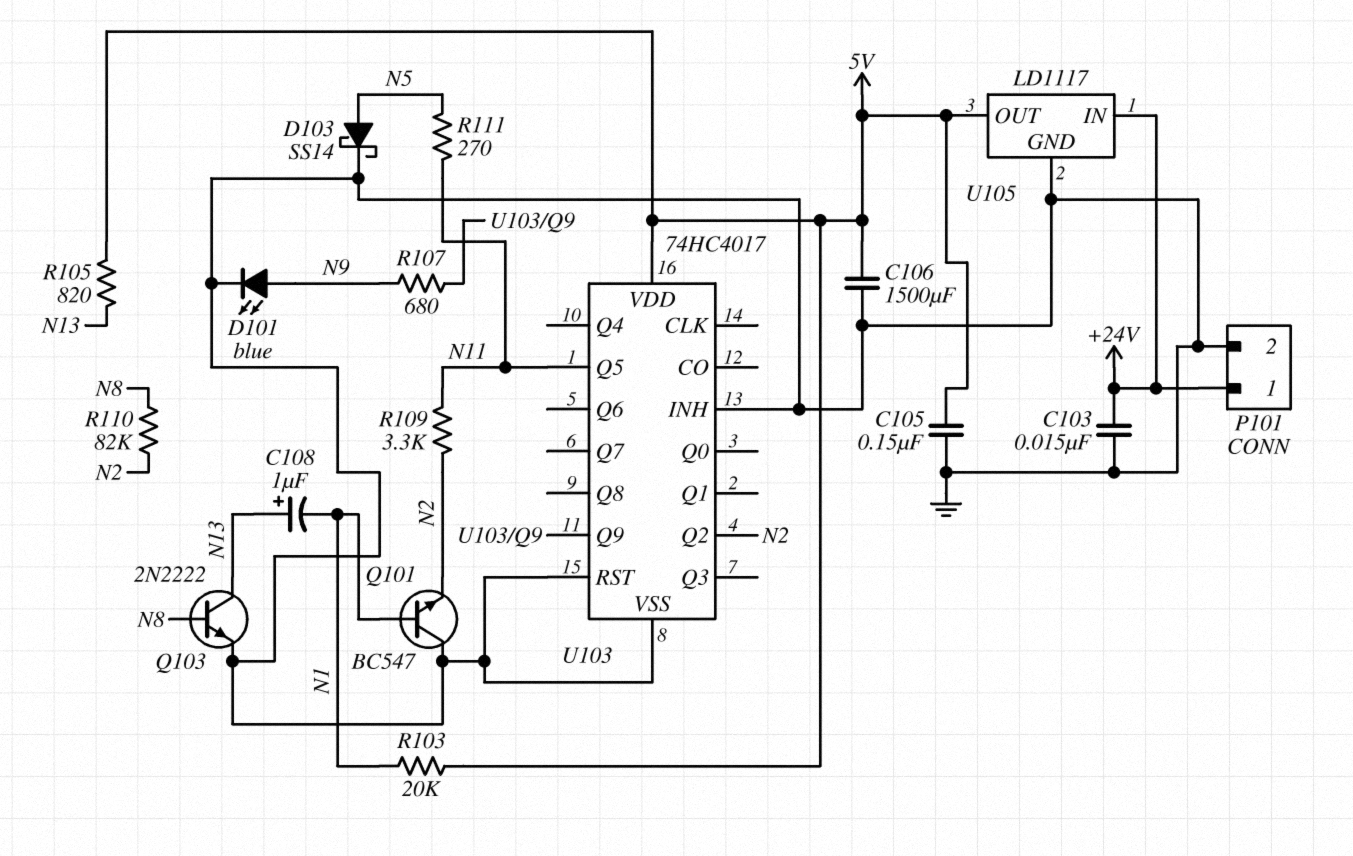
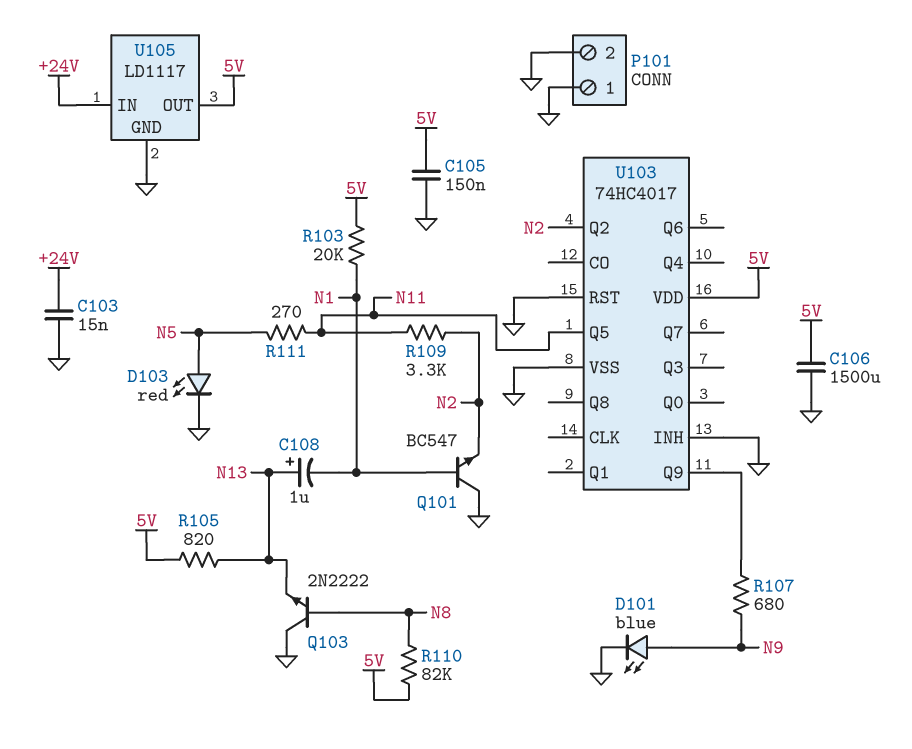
D103: schottky SS14 (A N5, K GND) -> LED red (A N5, K GND)
P101 pin 1: +24V -> GND
Q103: NPN 2N2222 (B N8, C N13, E GND) -> NPN 2N2222 (B N8, C GND, E N13)
R110: 82k (N2, N8) -> 82k (5V, N8)

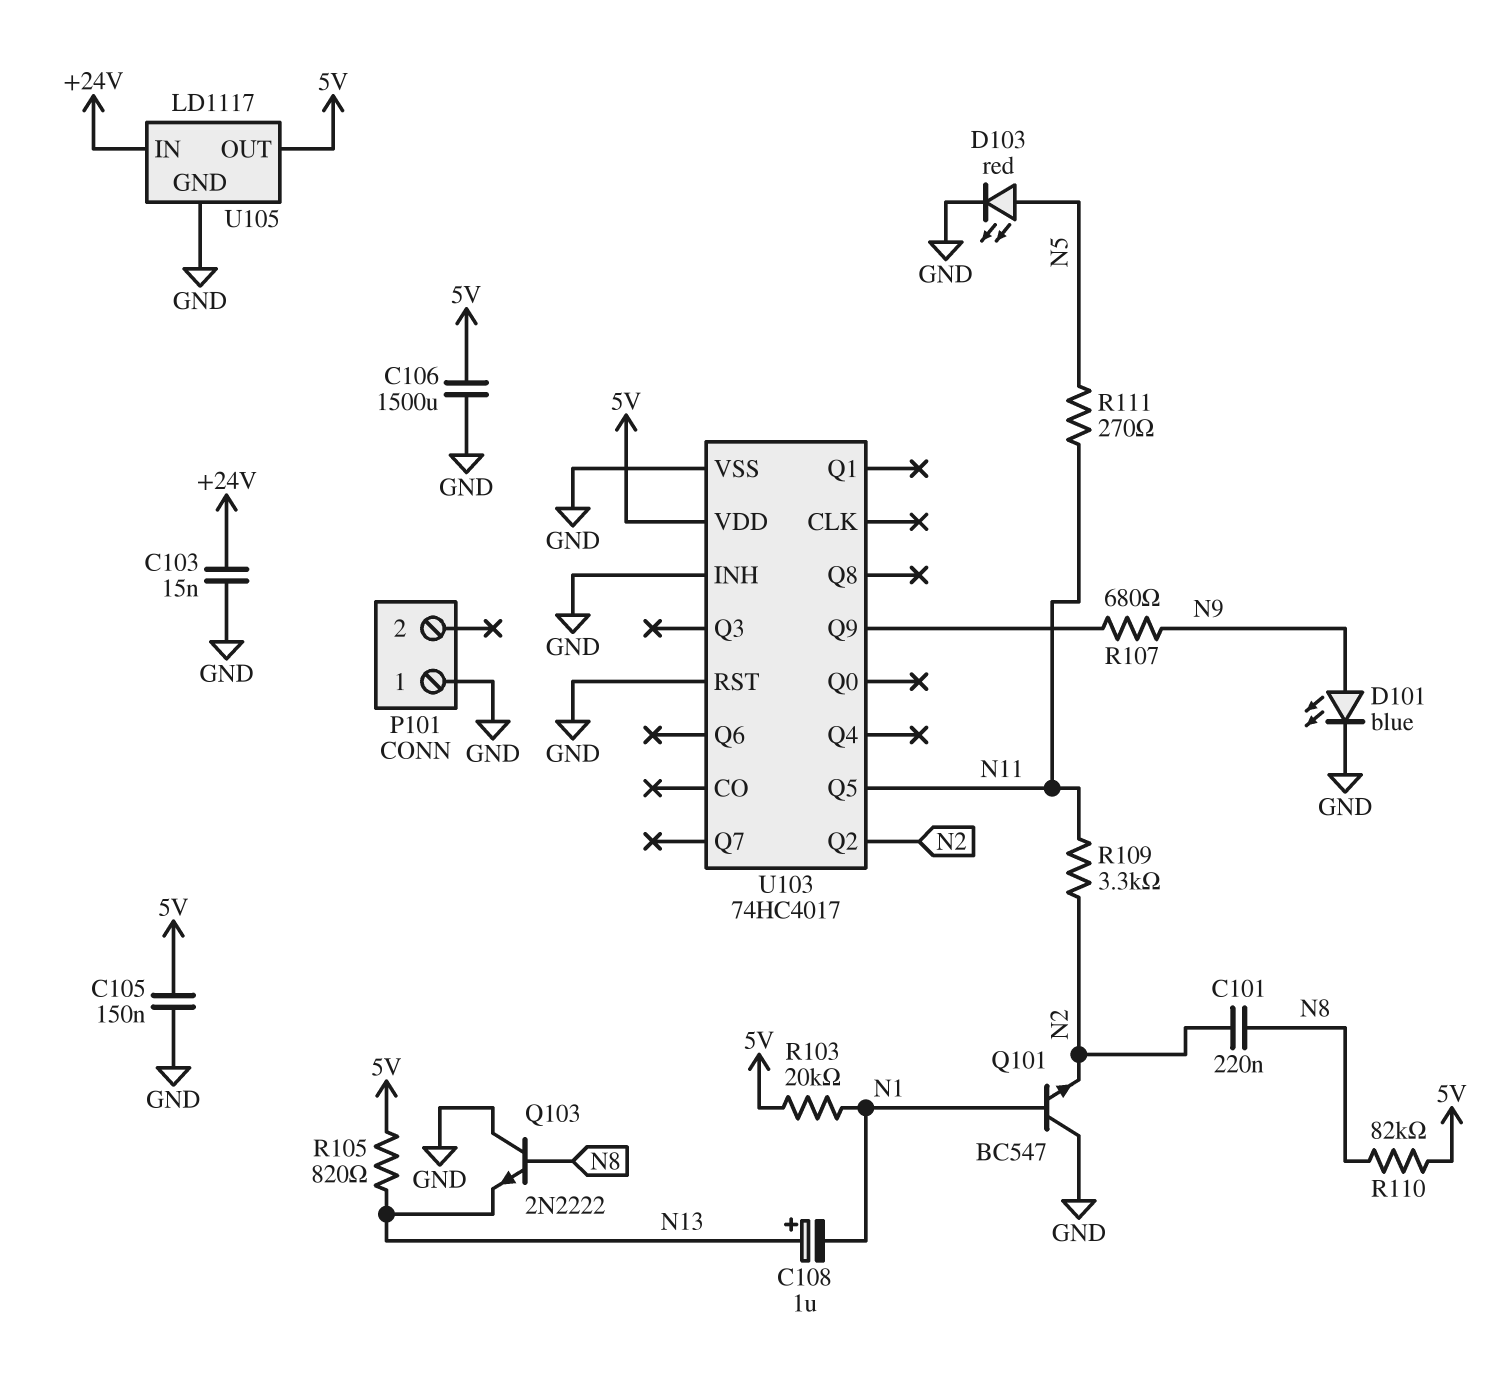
C101: none -> 220nF (N2, N8)
P101 pin 2: GND -> none

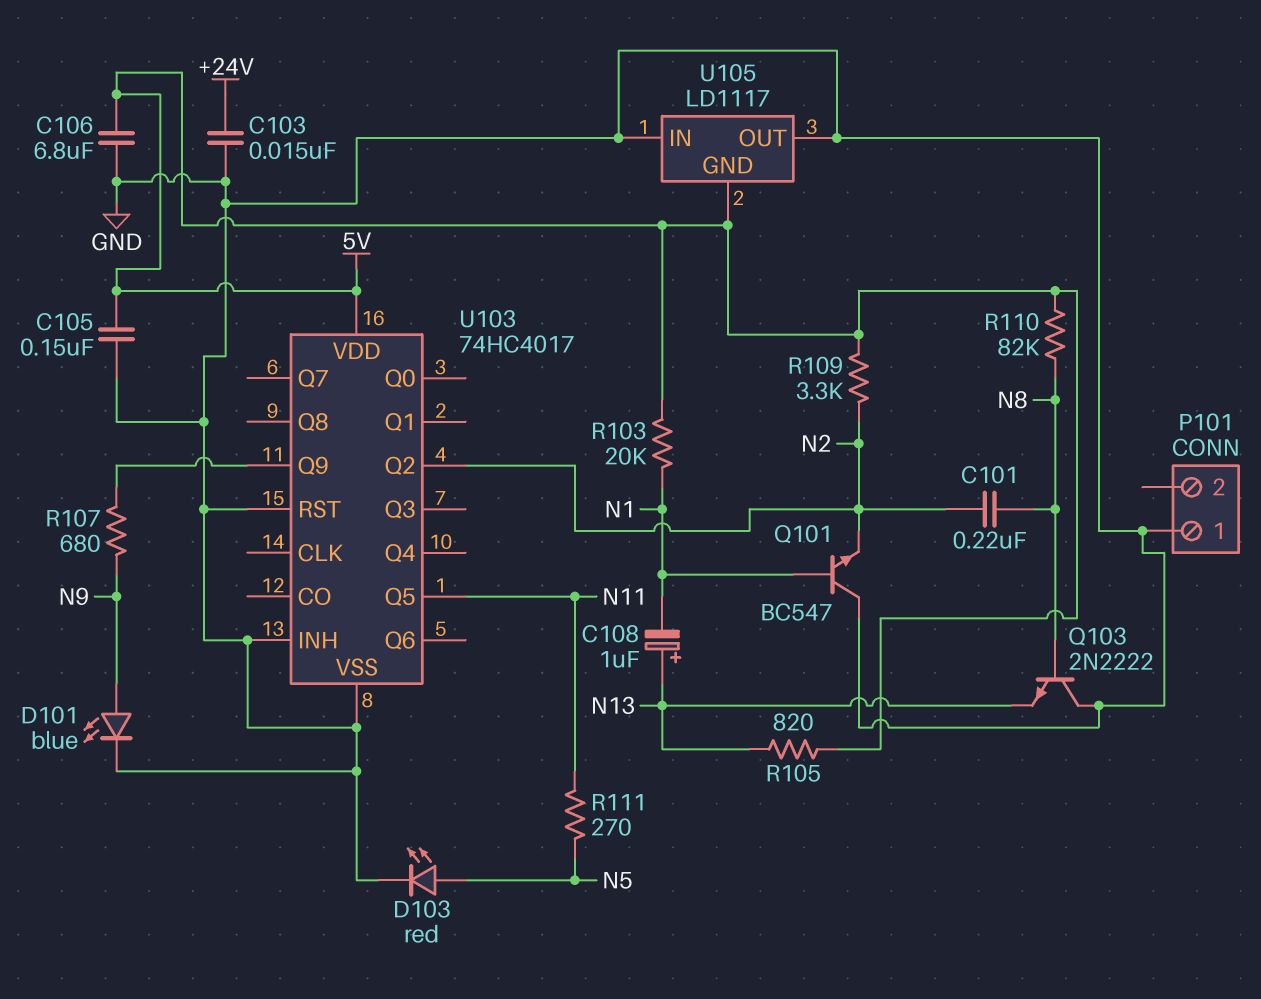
C106: 1500uF (5V, GND) -> 6.8uF (5V, GND)
R109: 3.3k (N2, N11) -> 3.3k (5V, N2)
U105 pin GND: GND -> 5V
U105 pin IN: +24V -> GND
U105 pin OUT: 5V -> GND

